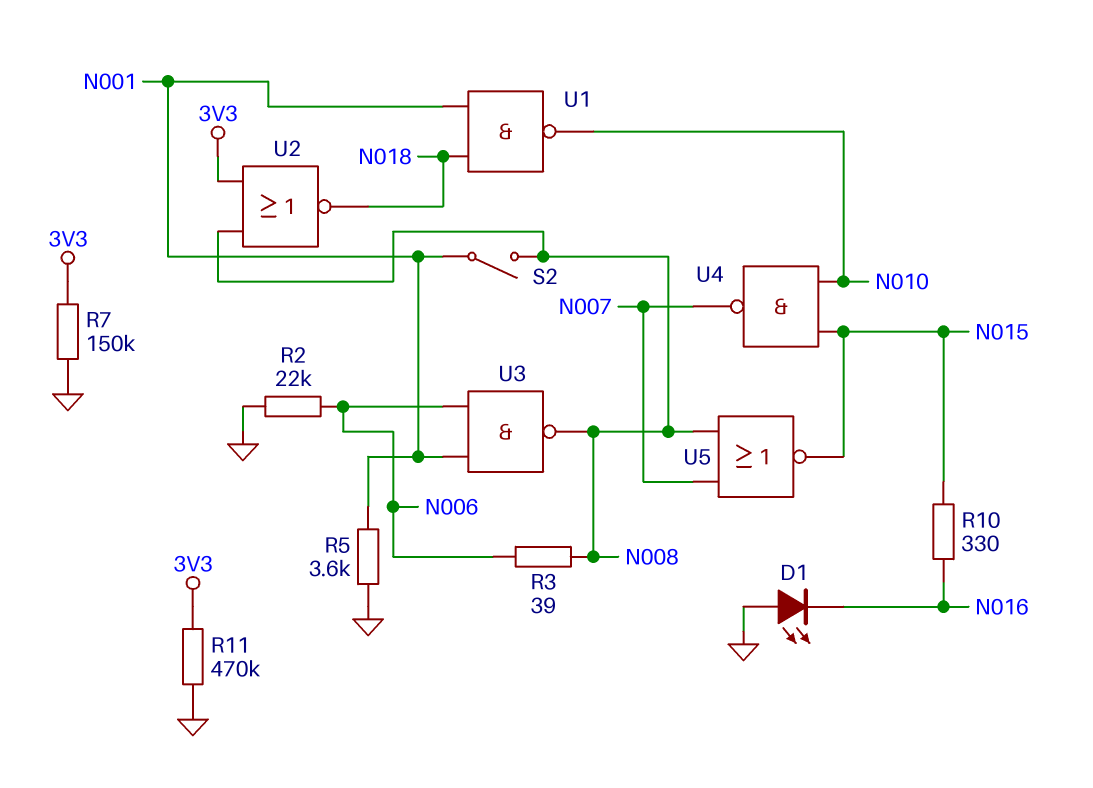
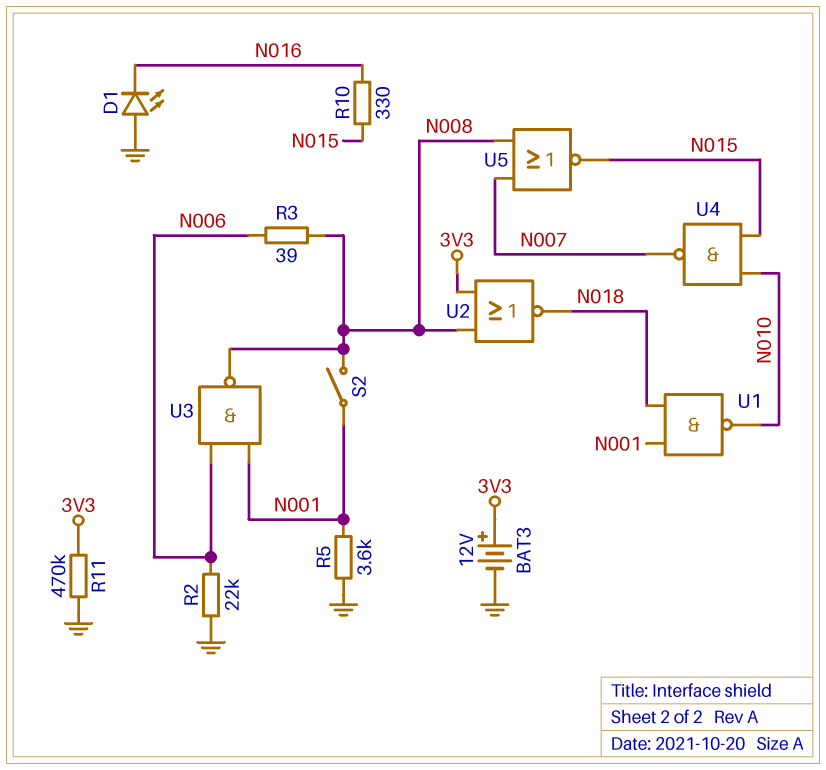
BAT3: none -> 12V (plus 3V3, minus GND)
R7: 150k (3V3, GND) -> none

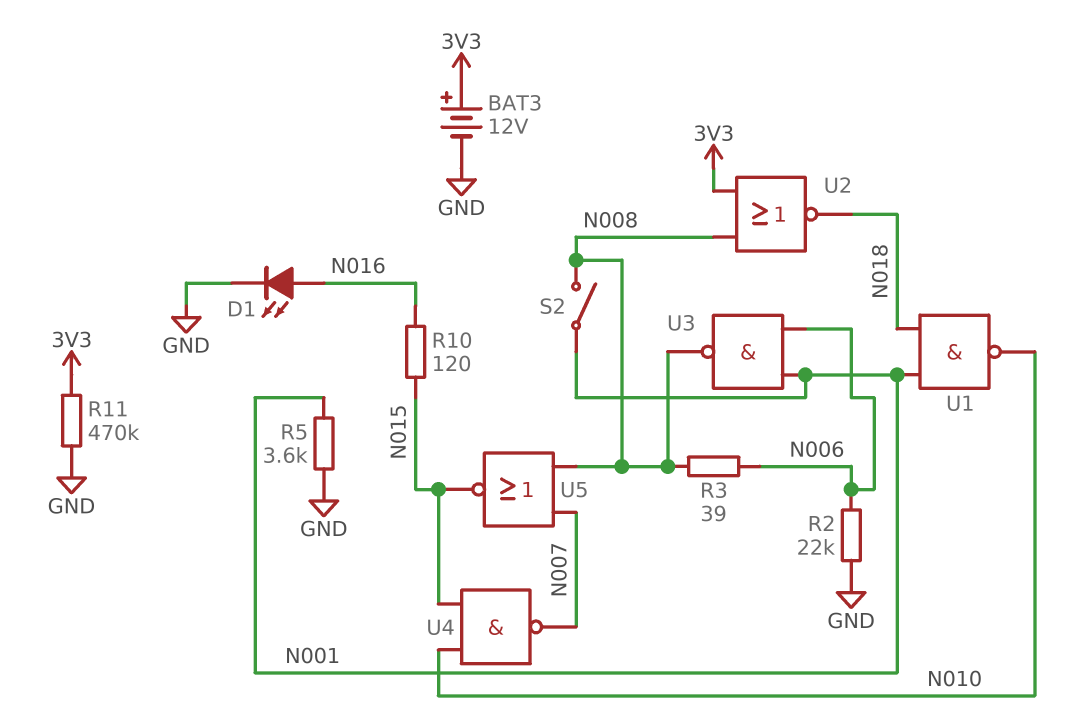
D1: LED (A GND, K N016) -> LED (A N016, K GND)
R10: 330 (N015, N016) -> 120 (N015, N016)

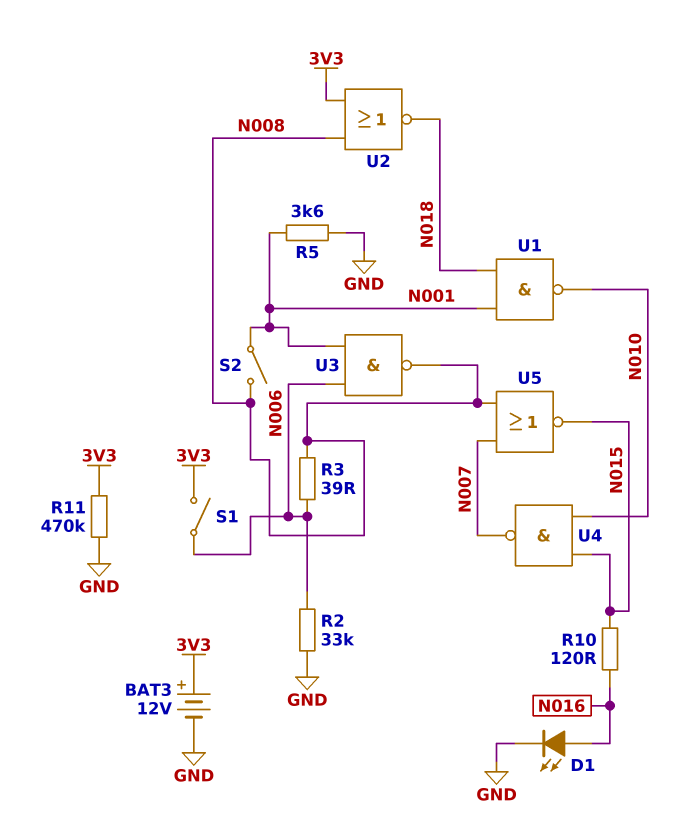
R2: 22k (GND, N006) -> 33k (GND, N006)
S1: none -> switch (3V3, N006)

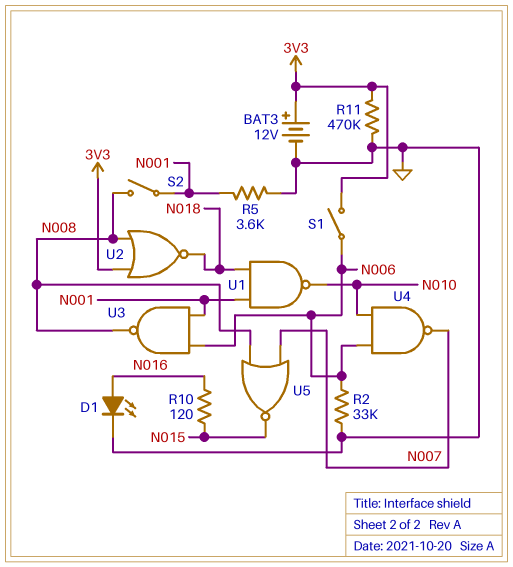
R3: 39 (N006, N008) -> none
U4: NAND (in N010, in N015, out N007) -> NAND (in N006, in N010, out N007)

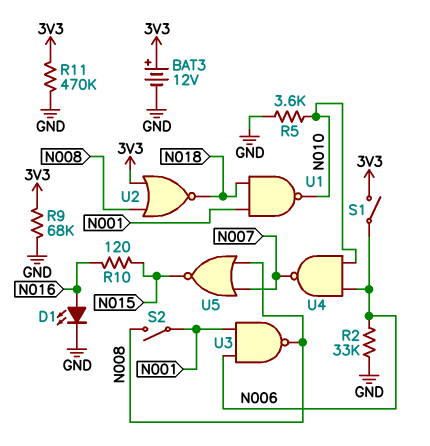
R5: 3.6k (GND, N001) -> 3.6k (GND, N010)
R9: none -> 68k (3V3, GND)

